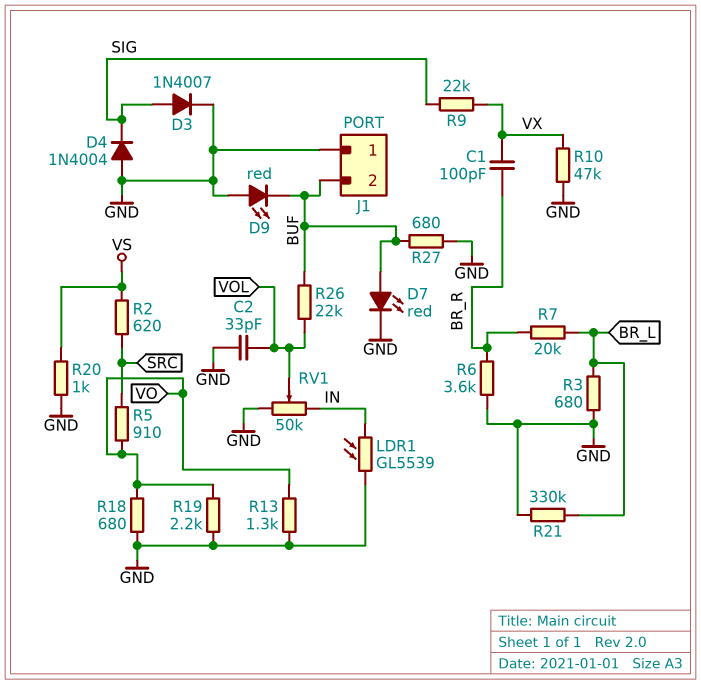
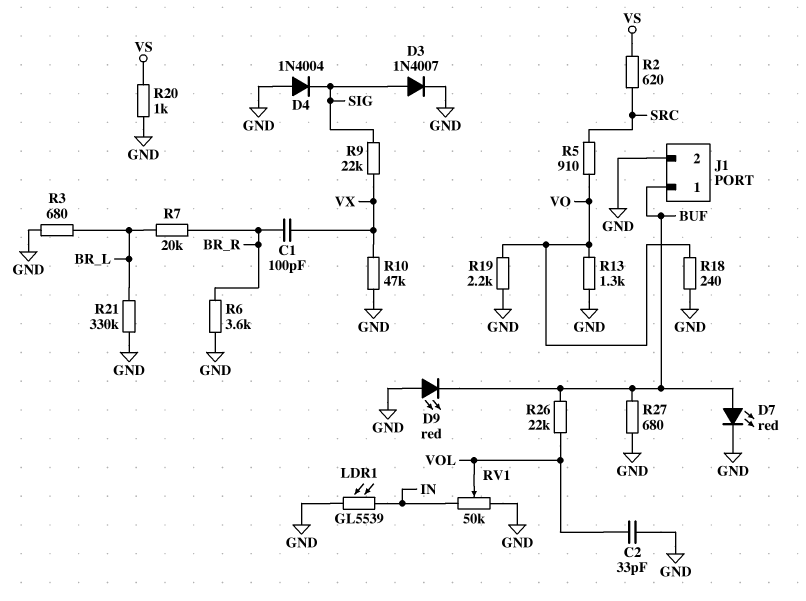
J1 pin 1: GND -> BUF
J1 pin 2: BUF -> GND
R18: 680 (GND, VO) -> 240 (GND, VO)

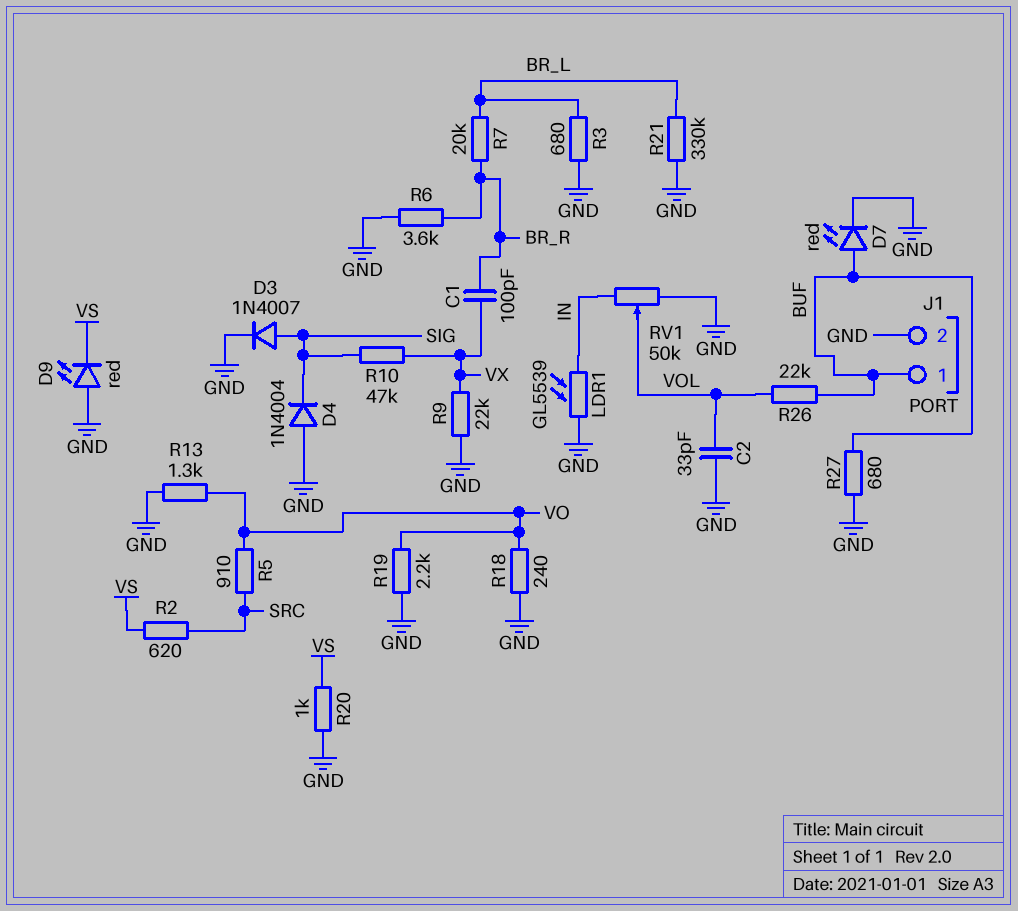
D9: LED red (A GND, K BUF) -> LED red (A GND, K VS)
R9: 22k (SIG, VX) -> 22k (GND, VX)
R10: 47k (GND, VX) -> 47k (SIG, VX)

